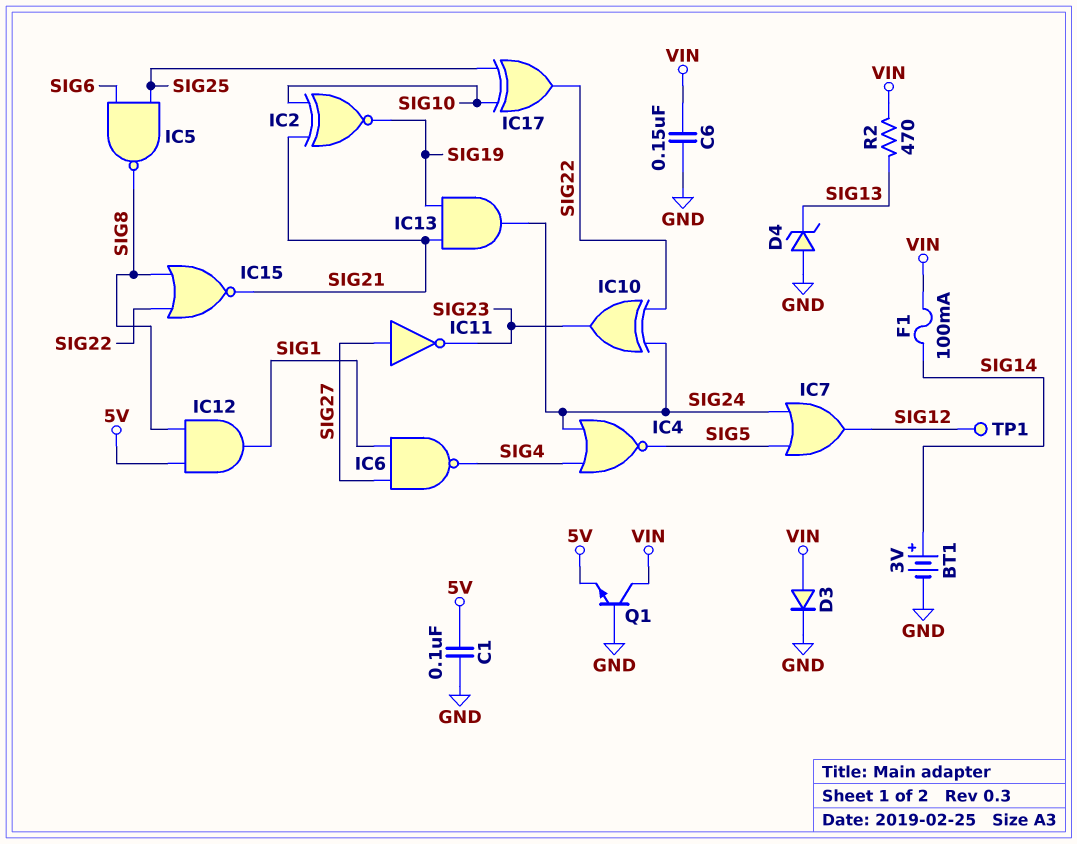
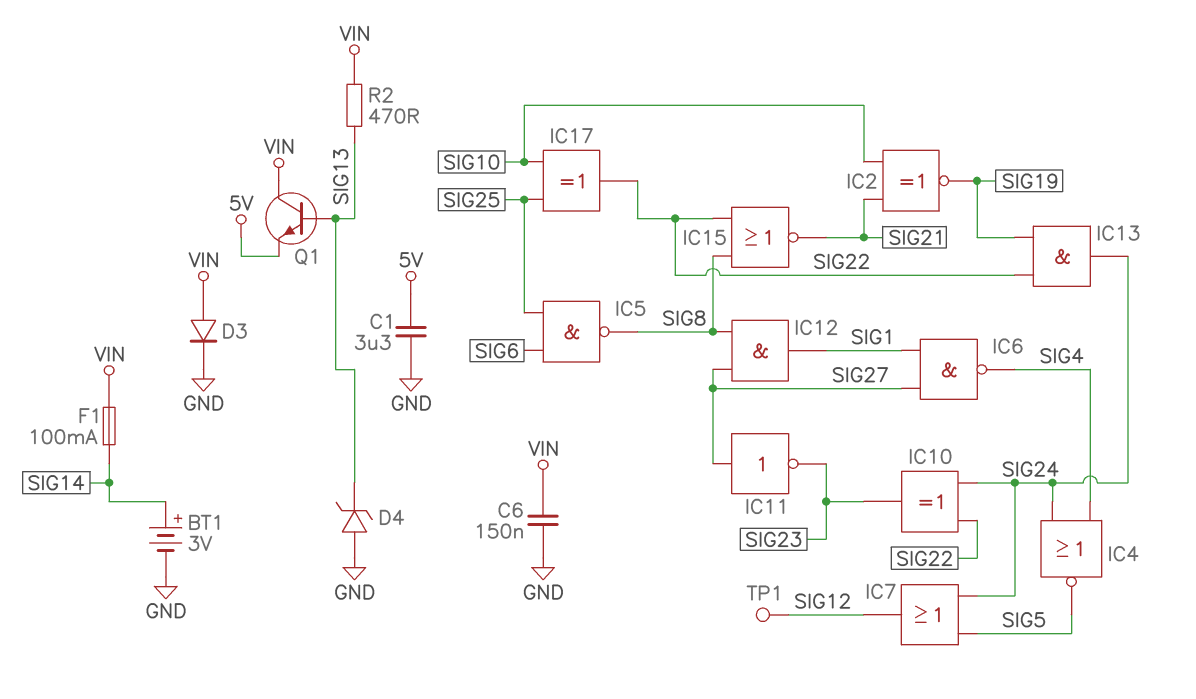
C1: 100nF (5V, GND) -> 3.3uF (5V, GND)
IC12: AND (in 5V, in SIG8, out SIG1) -> AND (in SIG8, in SIG27, out SIG1)
IC13: AND (in SIG19, in SIG21, out SIG24) -> AND (in SIG19, in SIG22, out SIG24)
Q1: NPN (B GND, C VIN, E 5V) -> NPN (B SIG13, C VIN, E 5V)

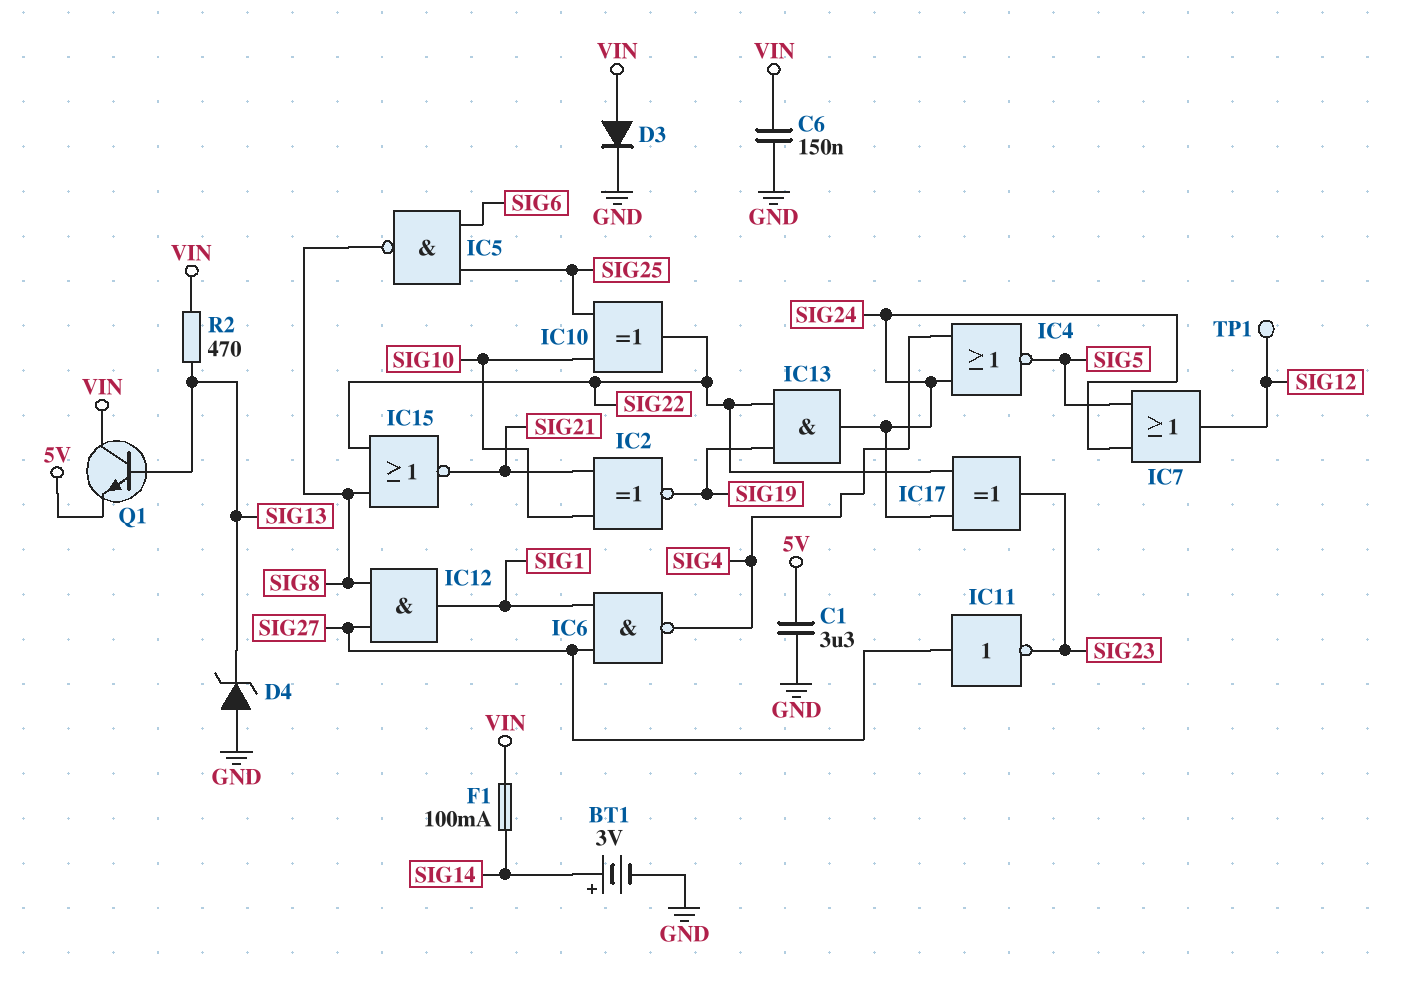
IC10: XOR (in SIG22, in SIG24, out SIG23) -> XOR (in SIG10, in SIG25, out SIG22)
IC17: XOR (in SIG10, in SIG25, out SIG22) -> XOR (in SIG22, in SIG24, out SIG23)

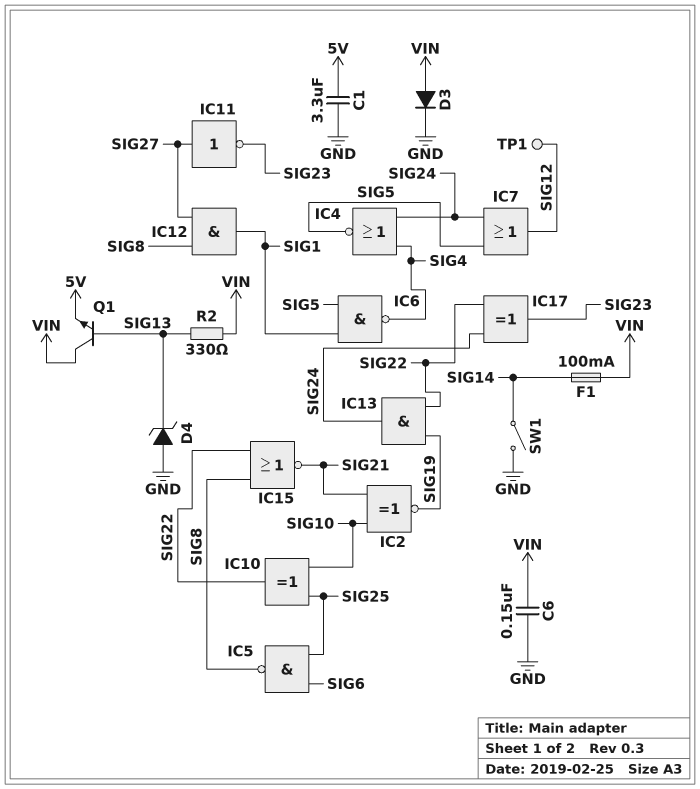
BT1: 3V (plus SIG14, minus GND) -> none
IC6: NAND (in SIG1, in SIG27, out SIG4) -> NAND (in SIG1, in SIG5, out SIG4)
R2: 470 (SIG13, VIN) -> 330 (SIG13, VIN)
SW1: none -> switch (GND, SIG14)

